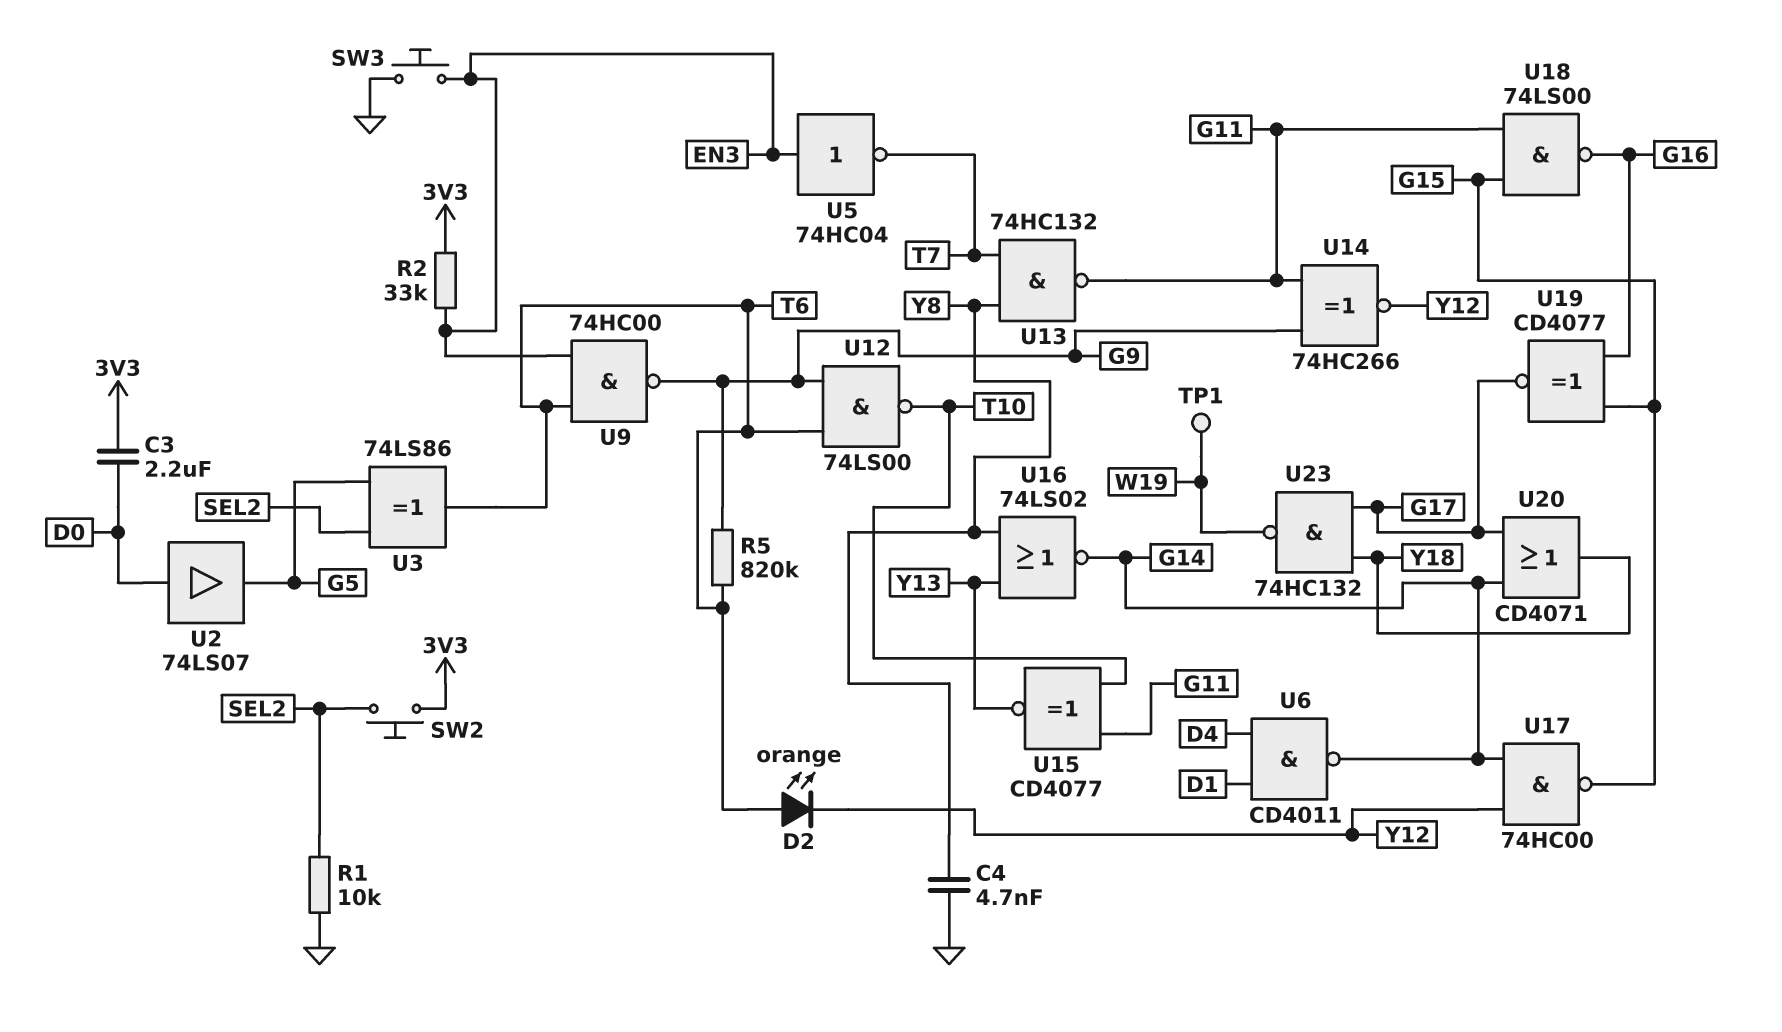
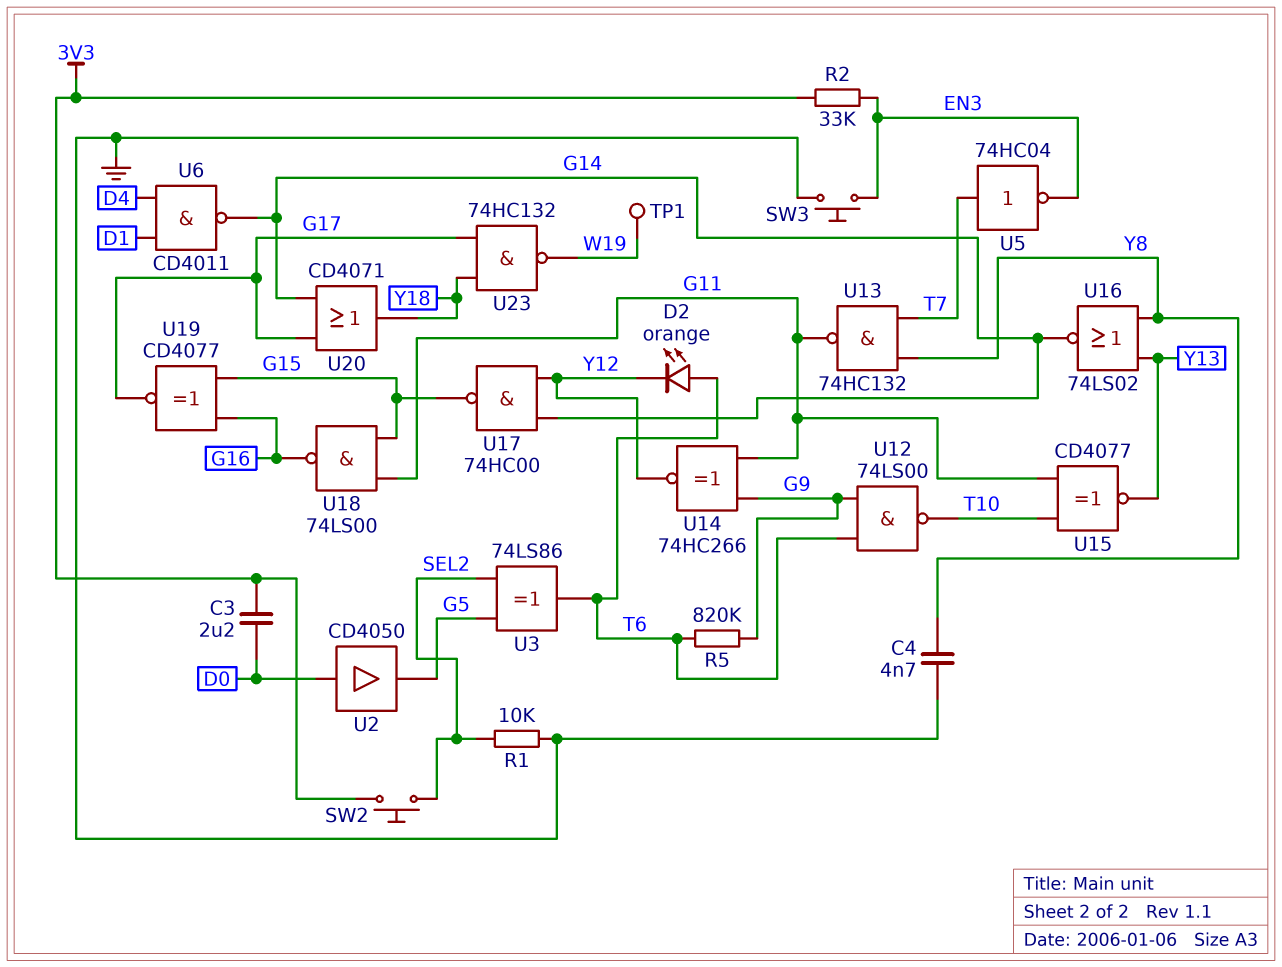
U2: buffer 74LS07 (in D0, out G5) -> buffer CD4050 (in D0, out G5)
U5: NOT 74HC04 (in EN3, out T7) -> NOT 74HC04 (in T7, out EN3)
U9: NAND 74HC00 (in EN3, in T6, out G9) -> none

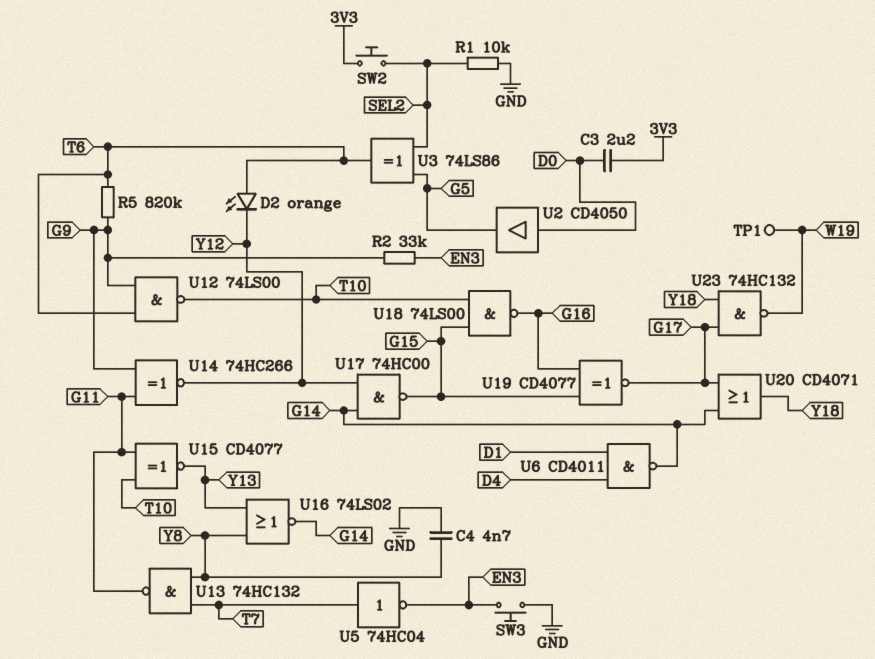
R2: 33k (3V3, EN3) -> 33k (EN3, G9)
U18: NAND 74LS00 (in G11, in G15, out G16) -> NAND 74LS00 (in G15, in T10, out G16)

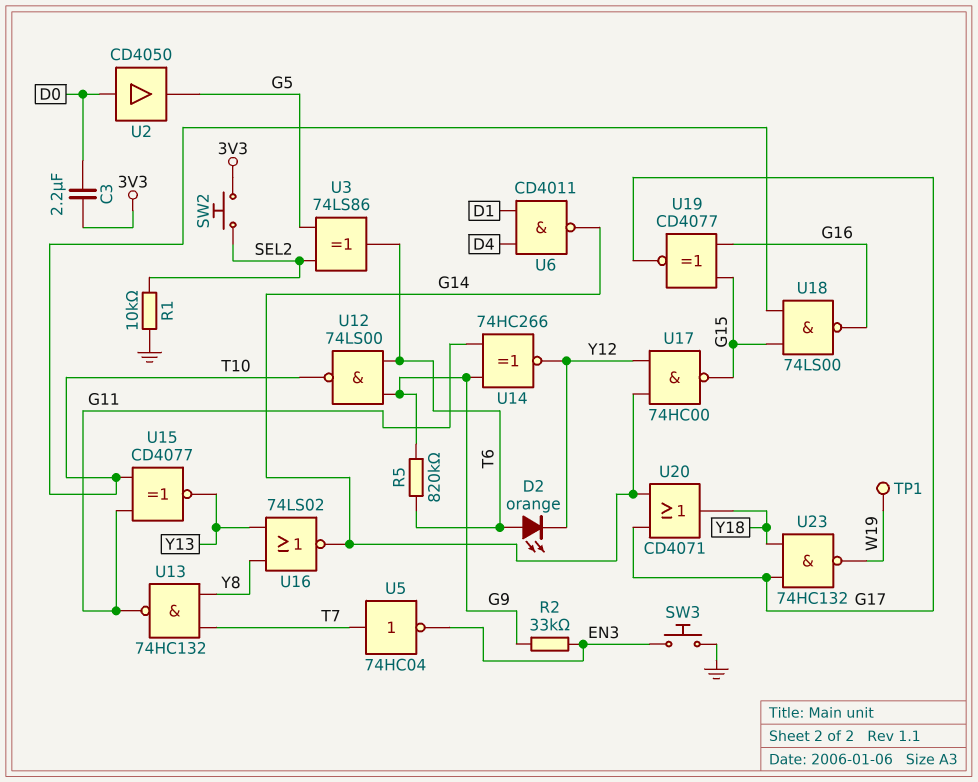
C4: 4.7nF (GND, Y8) -> none

